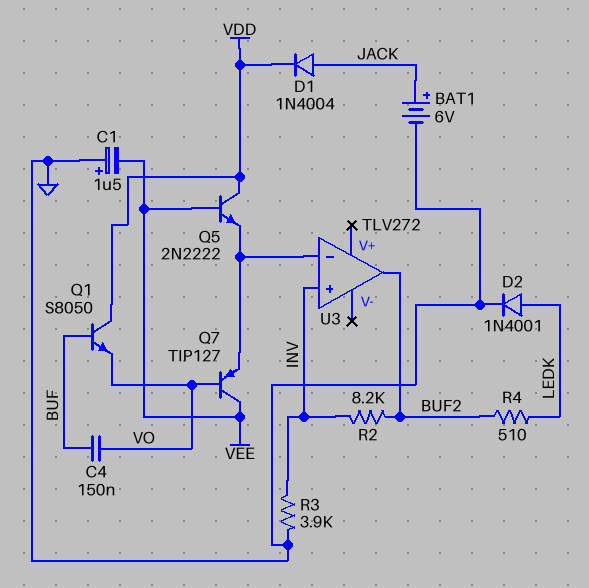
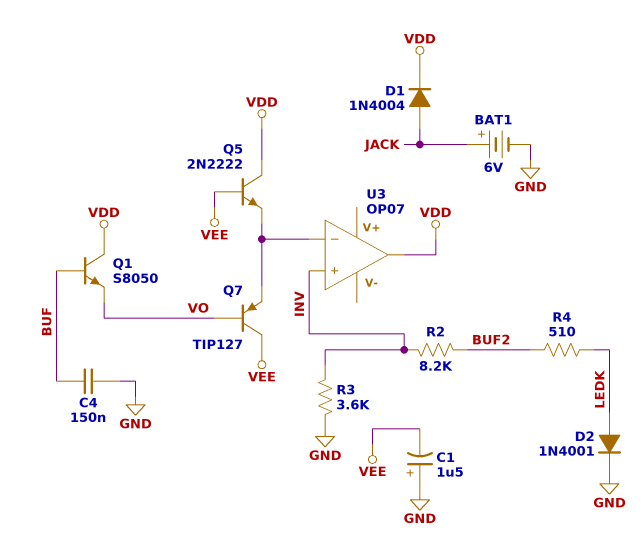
C4: 150nF (BUF, VO) -> 150nF (BUF, GND)
R3: 3.9k (GND, INV) -> 3.6k (GND, INV)
U3: TLV272 -> OP07
U3 pin out: BUF2 -> VDD

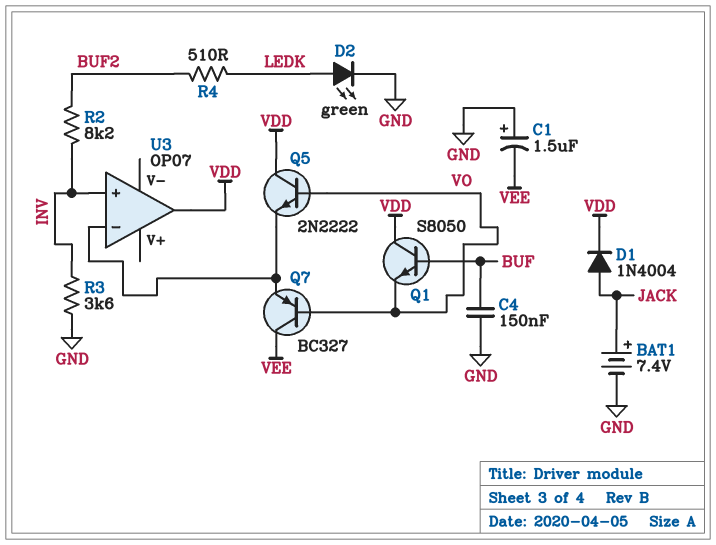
BAT1: 6V (plus JACK, minus GND) -> 7.4V (plus JACK, minus GND)
D2: diode 1N4001 (A LEDK, K GND) -> LED green (A LEDK, K GND)
Q5: NPN 2N2222 (B VEE, C VDD, E U3/in-) -> NPN 2N2222 (B VO, C VDD, E U3/in-)
Q7: PNP TIP127 (B VO, C VEE, E U3/in-) -> PNP BC327 (B VO, C VEE, E U3/in-)

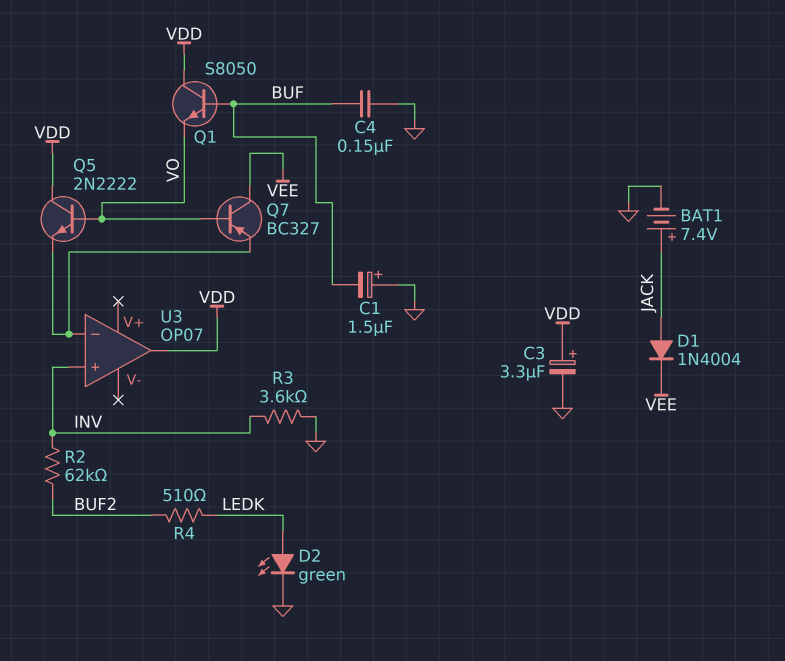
C1: 1.5uF (plus GND, minus VEE) -> 1.5uF (plus GND, minus BUF)
C3: none -> 3.3uF (plus VDD, minus GND)
D1: diode 1N4004 (A JACK, K VDD) -> diode 1N4004 (A JACK, K VEE)
R2: 8.2k (BUF2, INV) -> 62k (BUF2, INV)

